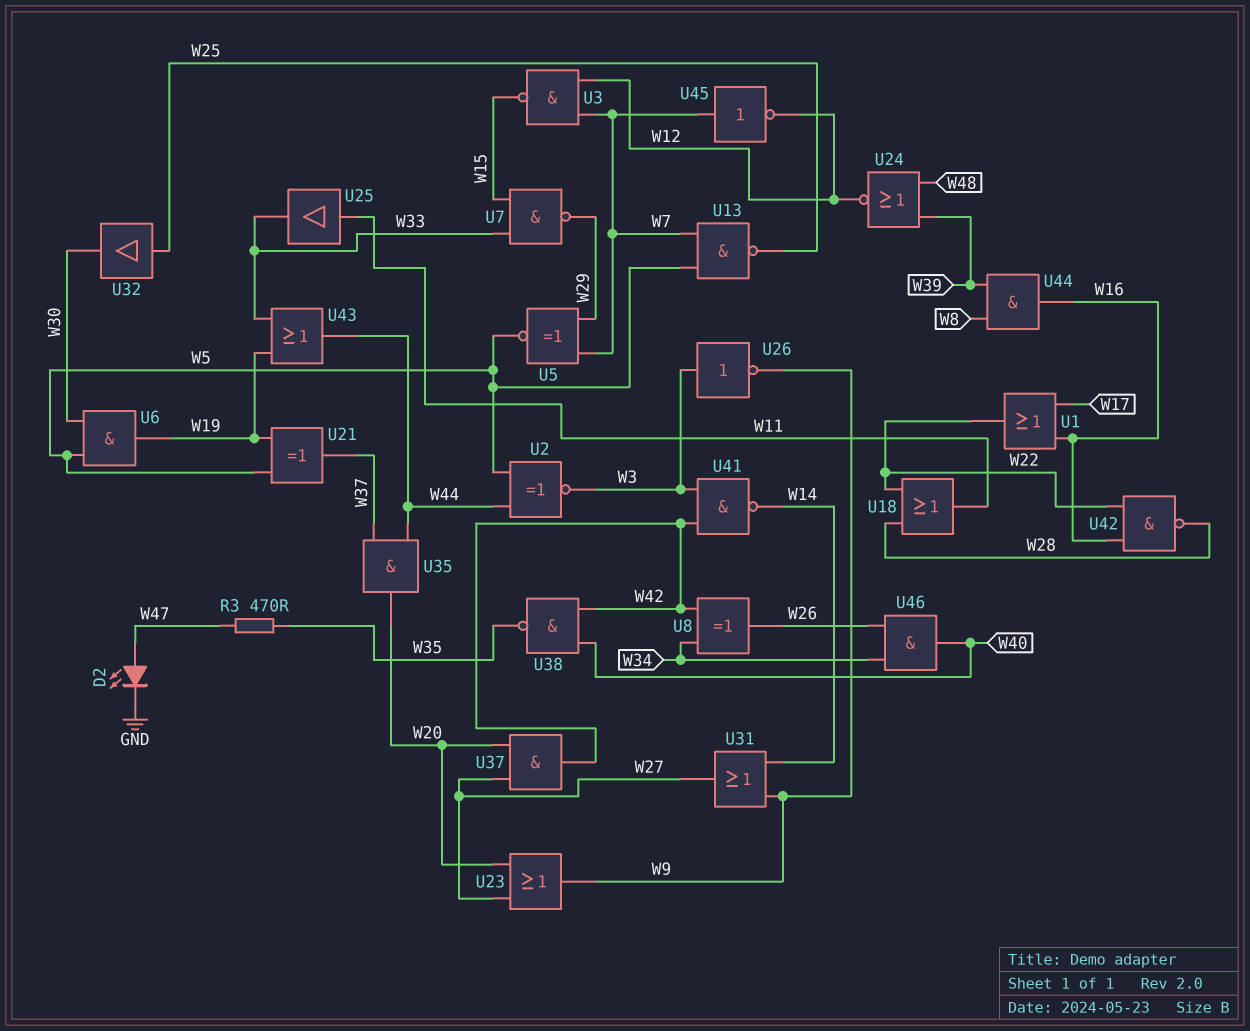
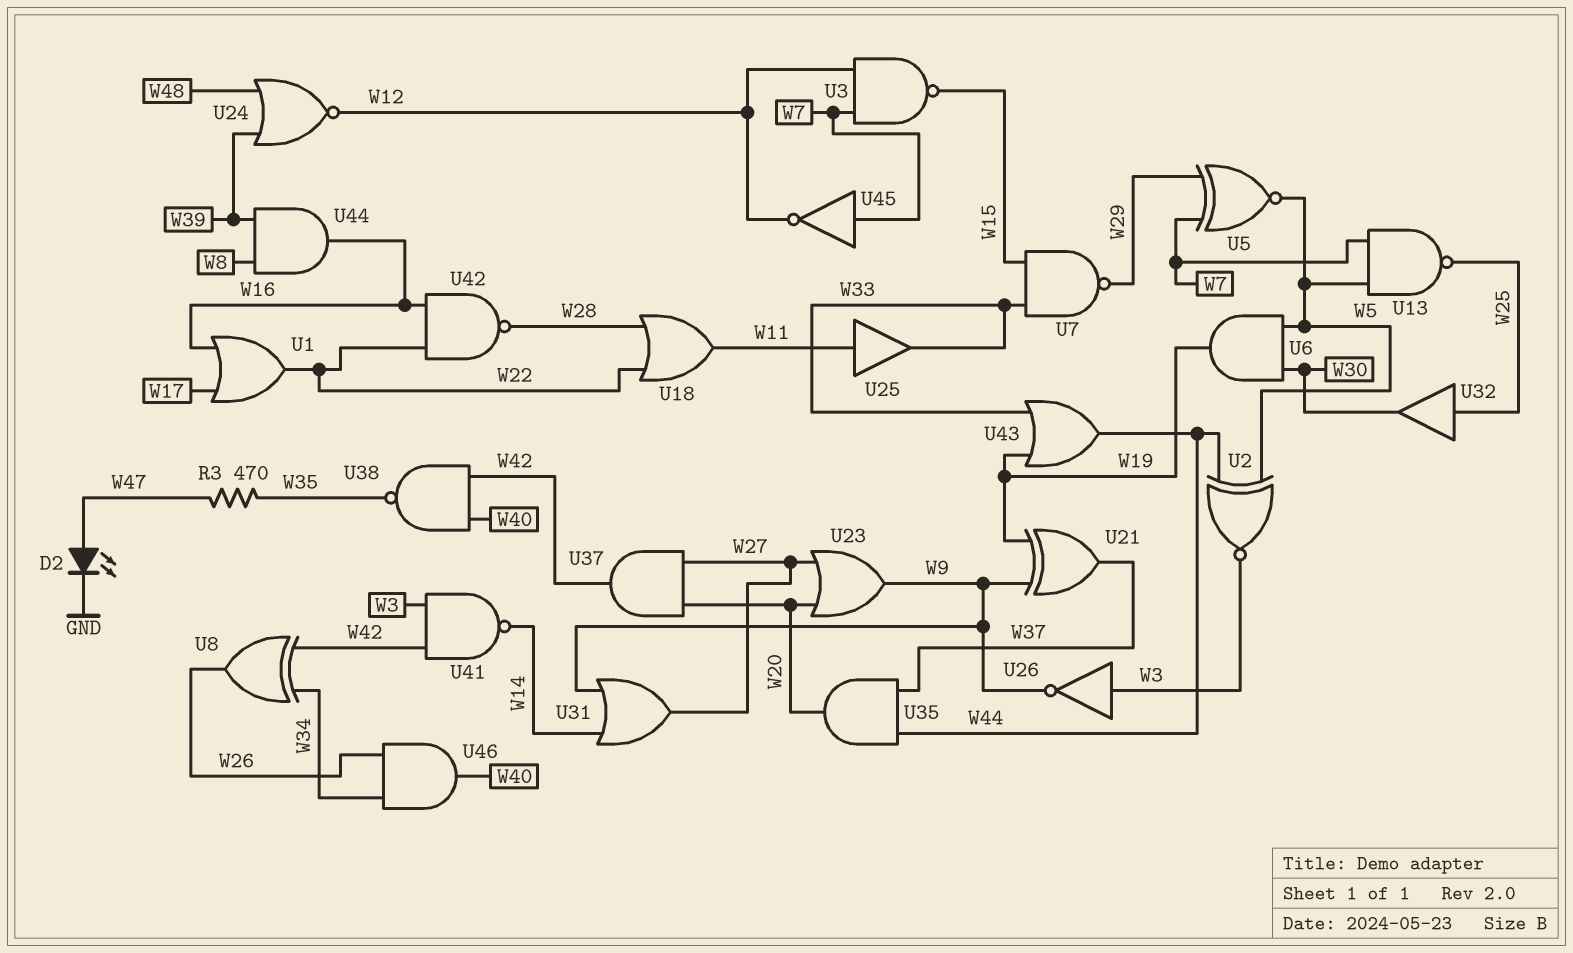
U21: XOR (in W5, in W19, out W37) -> XOR (in W9, in W19, out W37)

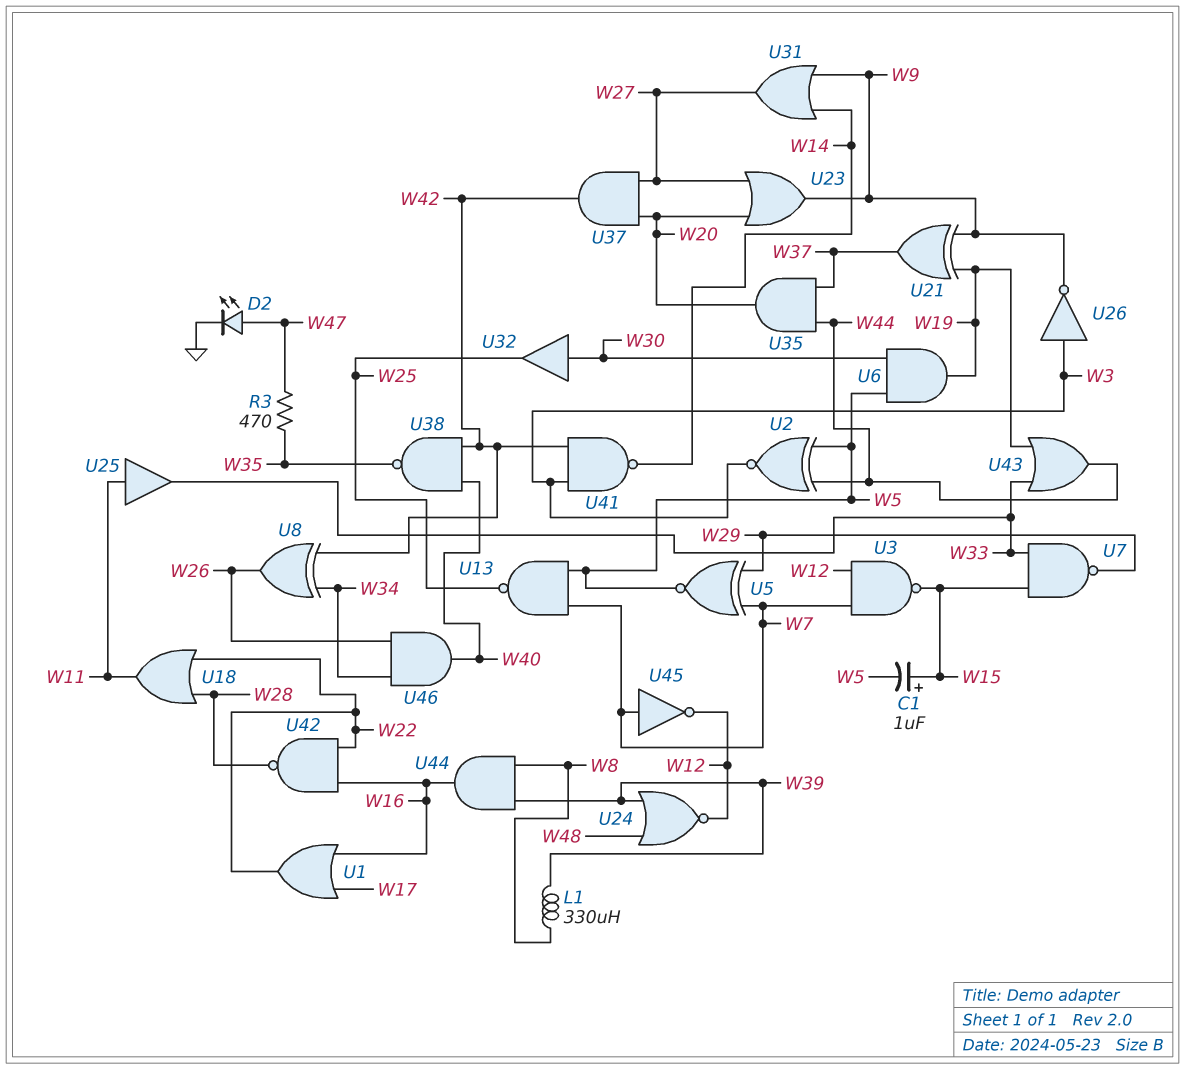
C1: none -> 1uF (plus W15, minus W5)
L1: none -> 330uH (W8, W39)
U32: buffer (in W25, out W30) -> buffer (in W30, out W25)

